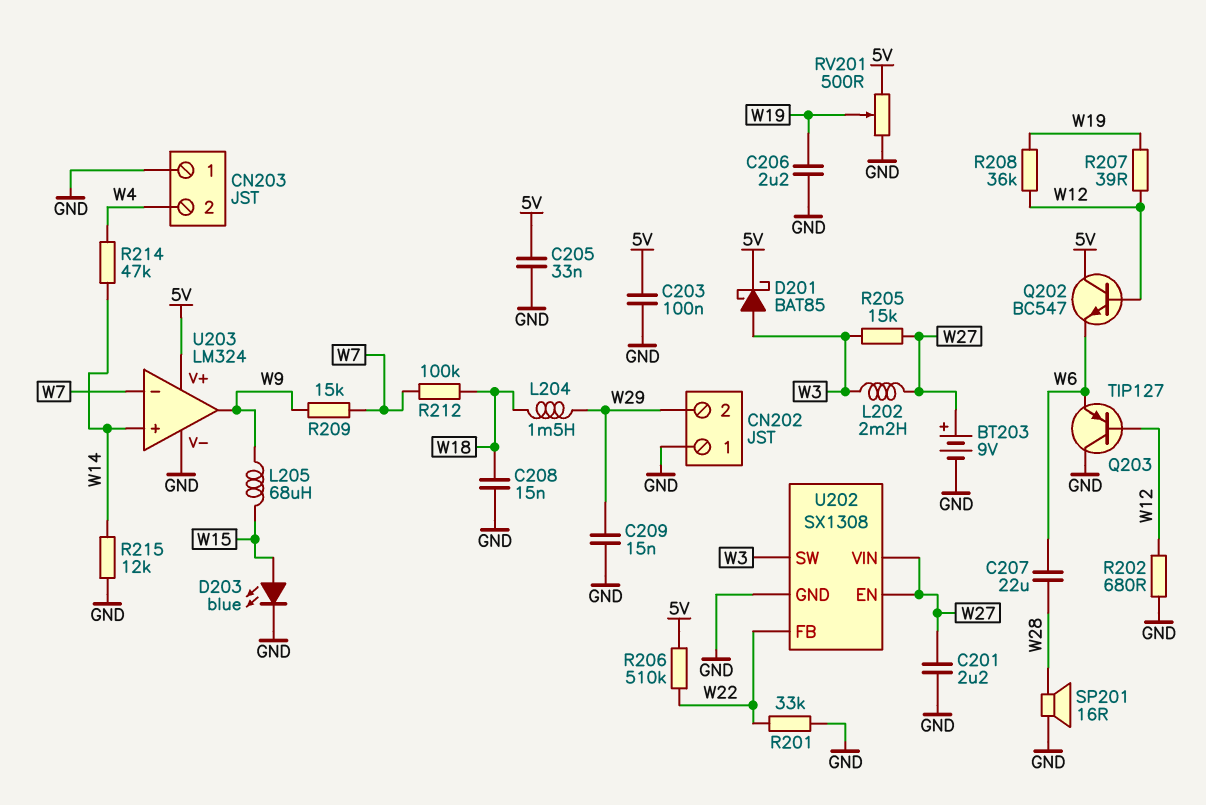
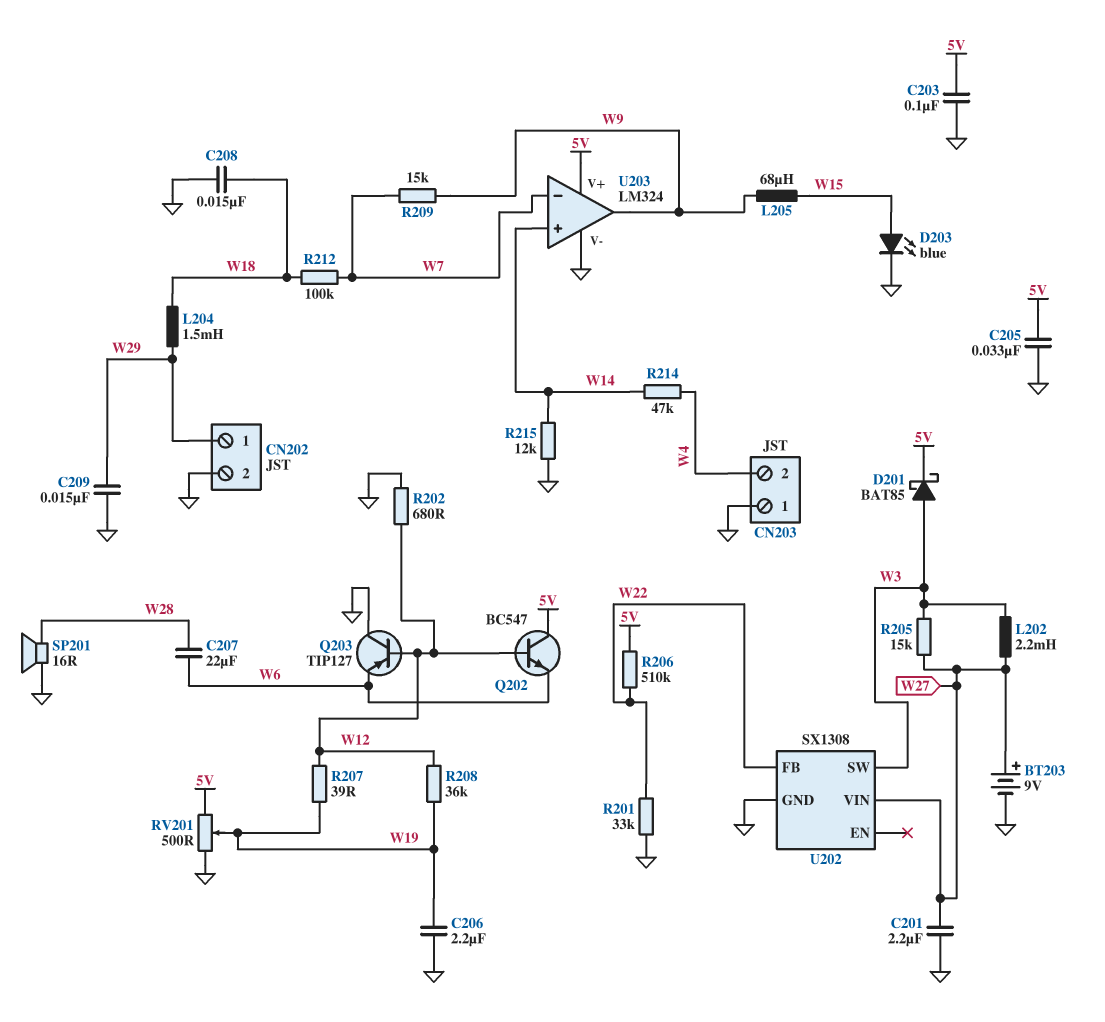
CN202 pin 1: GND -> W29
CN202 pin 2: W29 -> GND
U202 pin EN: W27 -> none

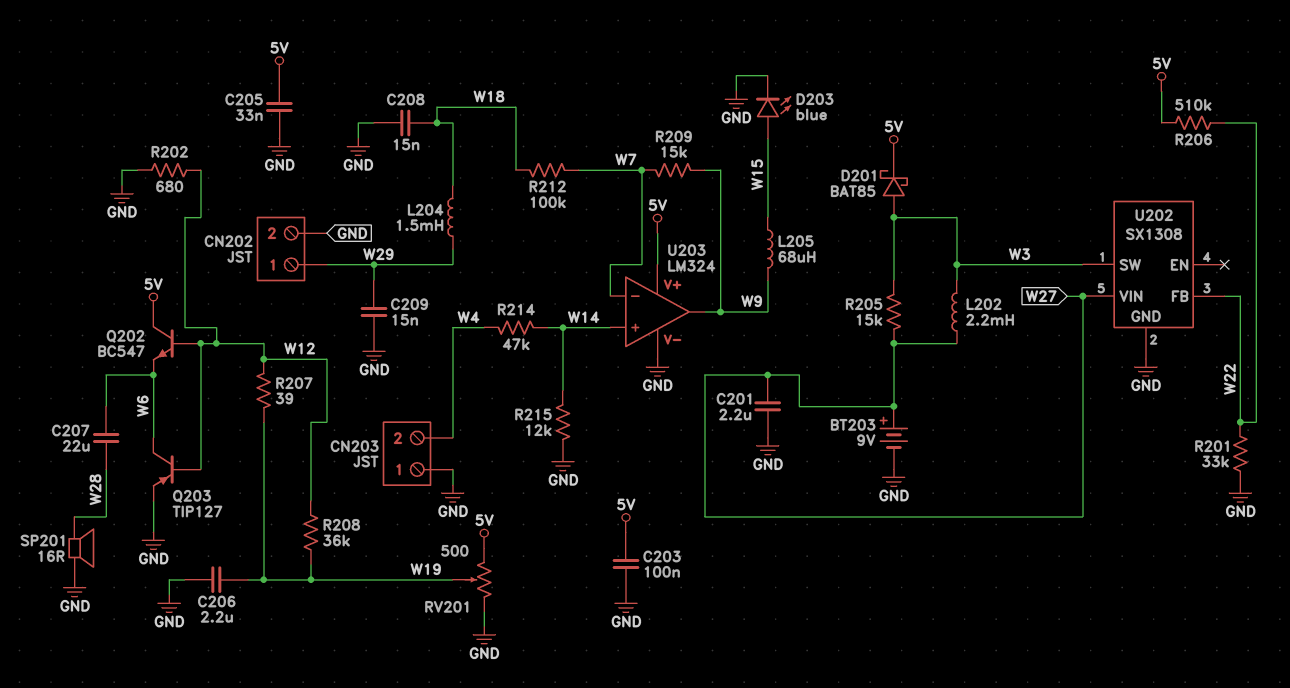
Q203: PNP TIP127 (B W12, C GND, E W6) -> PNP TIP127 (B W12, C W6, E GND)

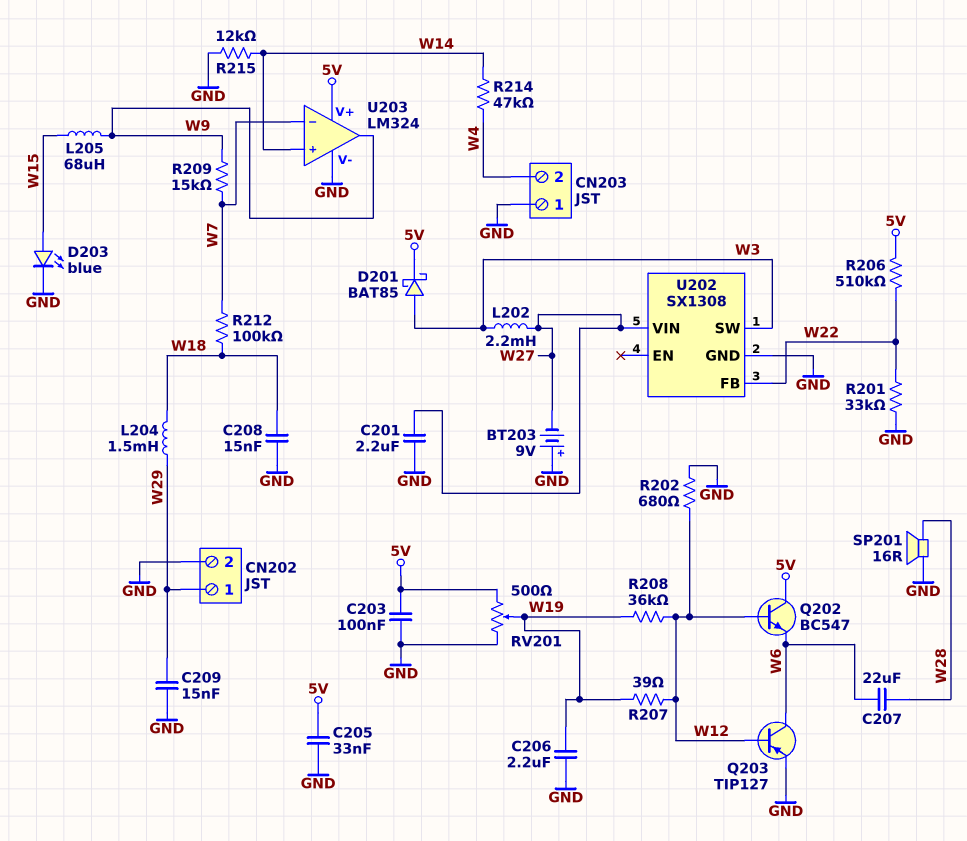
BT203: 9V (plus W27, minus GND) -> 9V (plus GND, minus W27)
R205: 15k (W3, W27) -> none

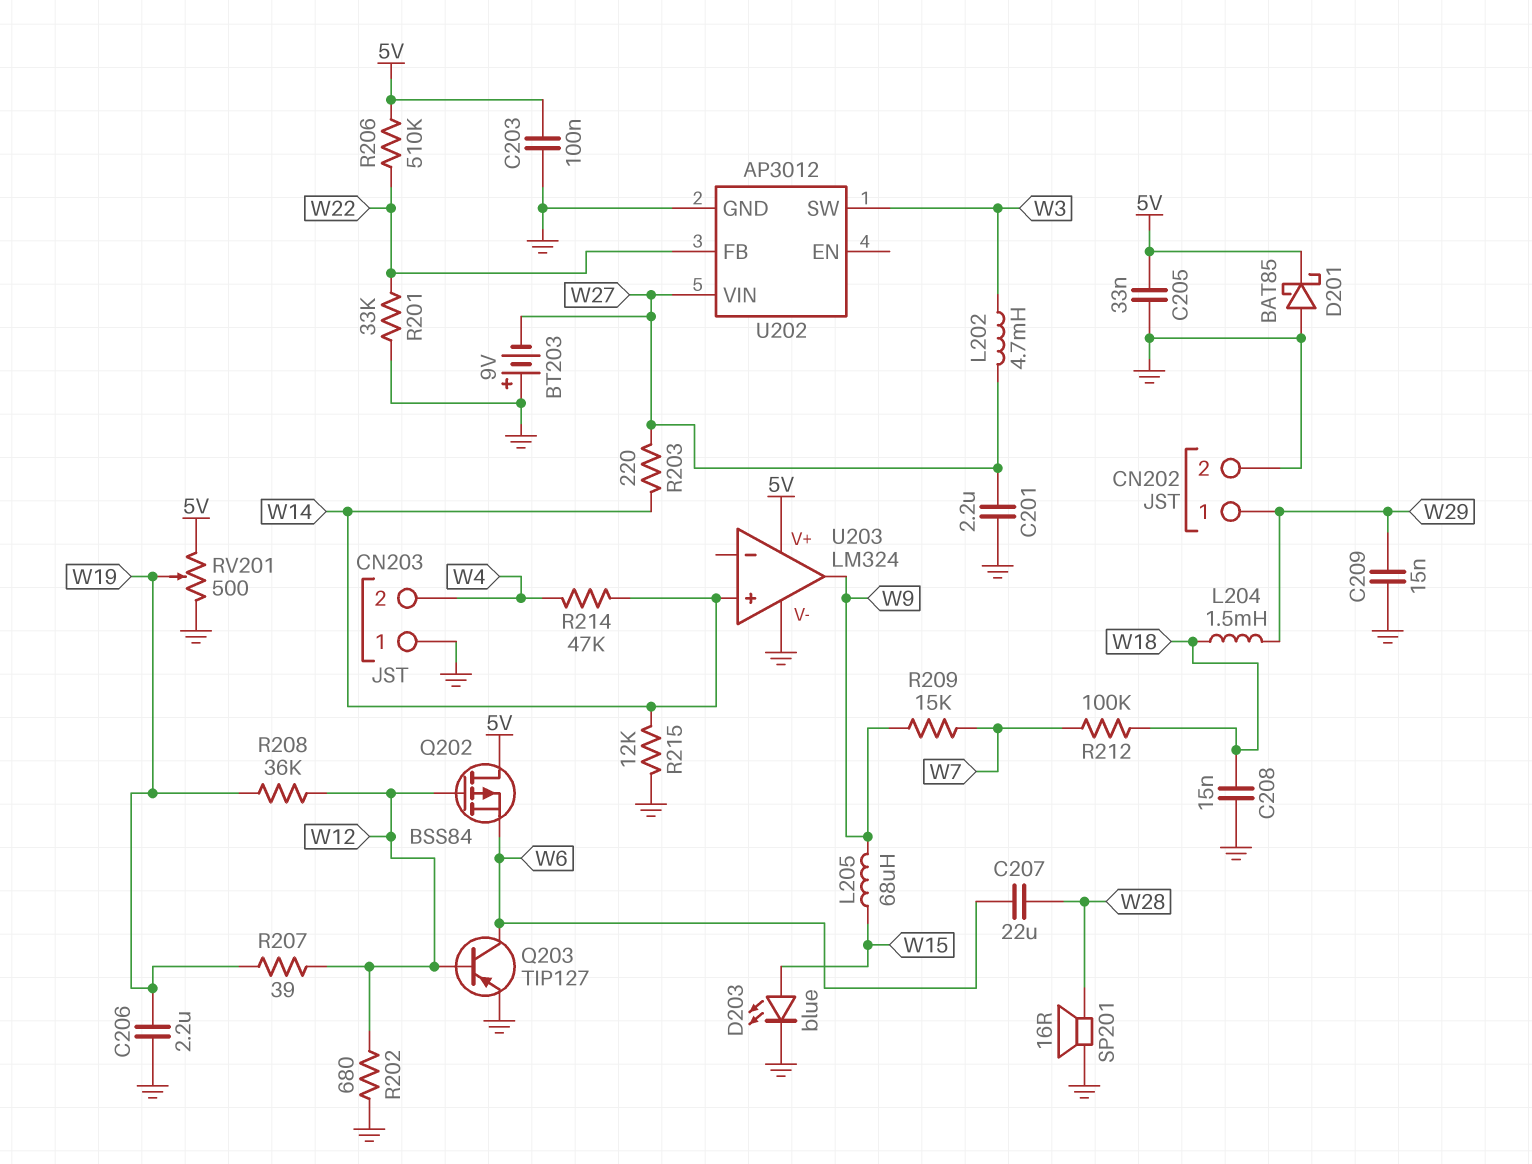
D201: schottky BAT85 (A W3, K 5V) -> schottky BAT85 (A GND, K 5V)
L202: 2.2mH (W3, W27) -> 4.7mH (W3, W27)
Q202: NPN BC547 (B W12, C 5V, E W6) -> PMOS BSS84 (G W12, D 5V, S W6)
R203: none -> 220 (W14, W27)
U202: SX1308 -> AP3012
U203 pin in-: W7 -> none

